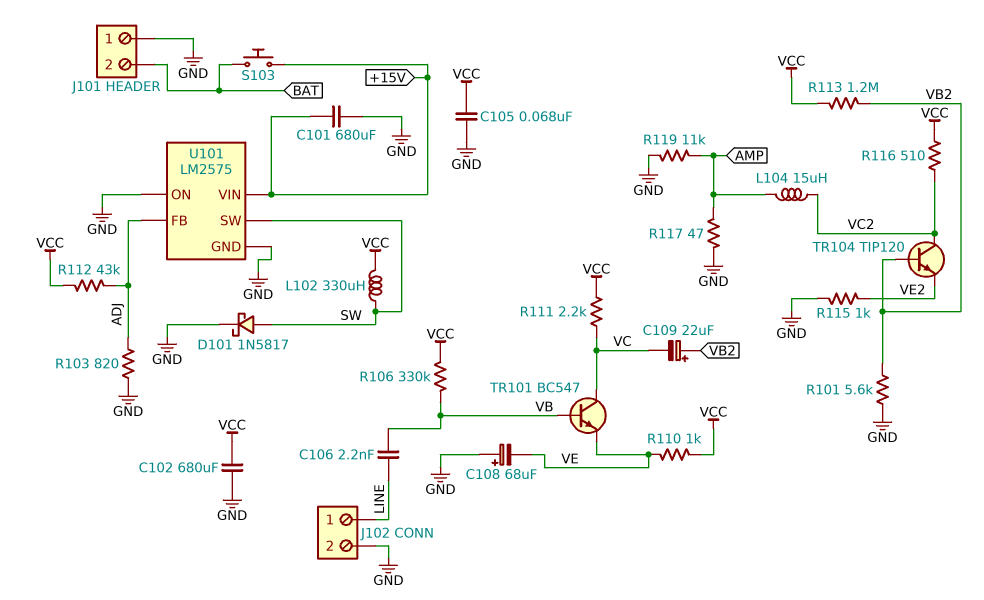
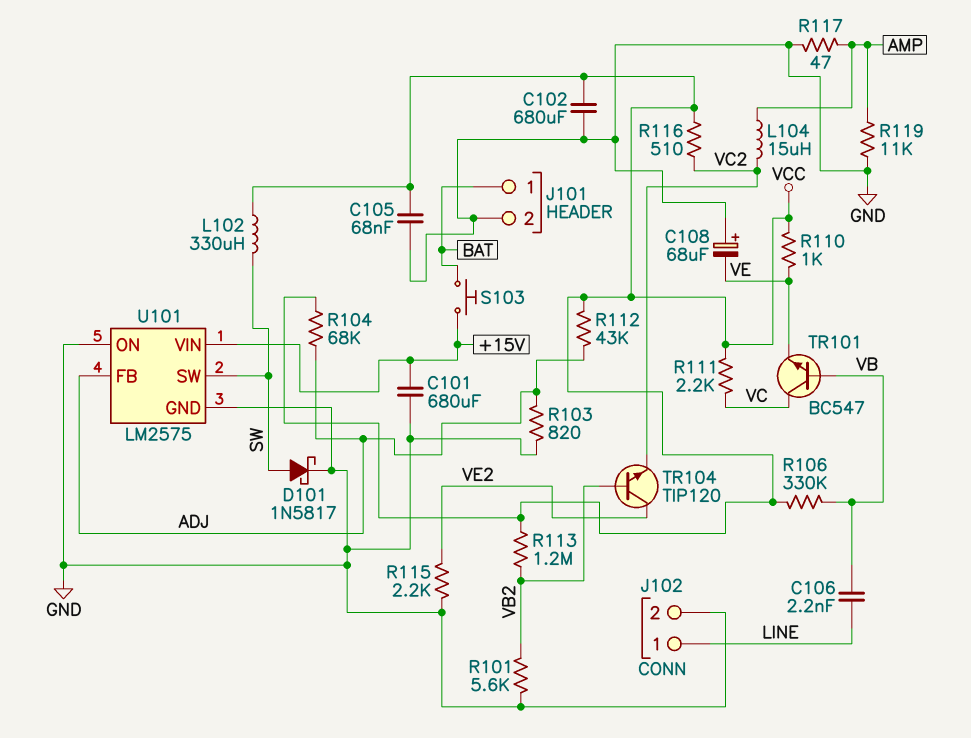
C109: 22uF (plus VB2, minus VC) -> none
J101 pin 1: GND -> BAT
J101 pin 2: BAT -> GND
R104: none -> 68k (ADJ, VCC)
R115: 1k (GND, VE2) -> 2.2k (GND, VE2)
TR104: NPN TIP120 (B VB2, C VC2, E VE2) -> NPN TIP120 (B VB2, C VE2, E VC2)

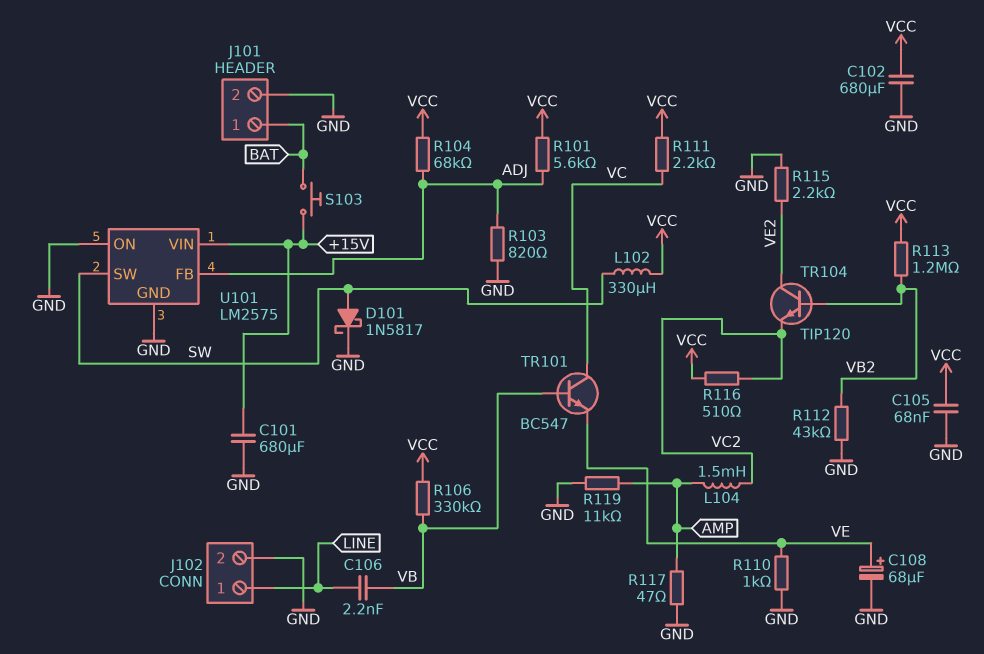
C108: 68uF (plus GND, minus VE) -> 68uF (plus VE, minus GND)
L104: 15uH (AMP, VC2) -> 1.5mH (AMP, VC2)
R101: 5.6k (GND, VB2) -> 5.6k (ADJ, VCC)
R110: 1k (VCC, VE) -> 1k (GND, VE)
R112: 43k (ADJ, VCC) -> 43k (GND, VB2)

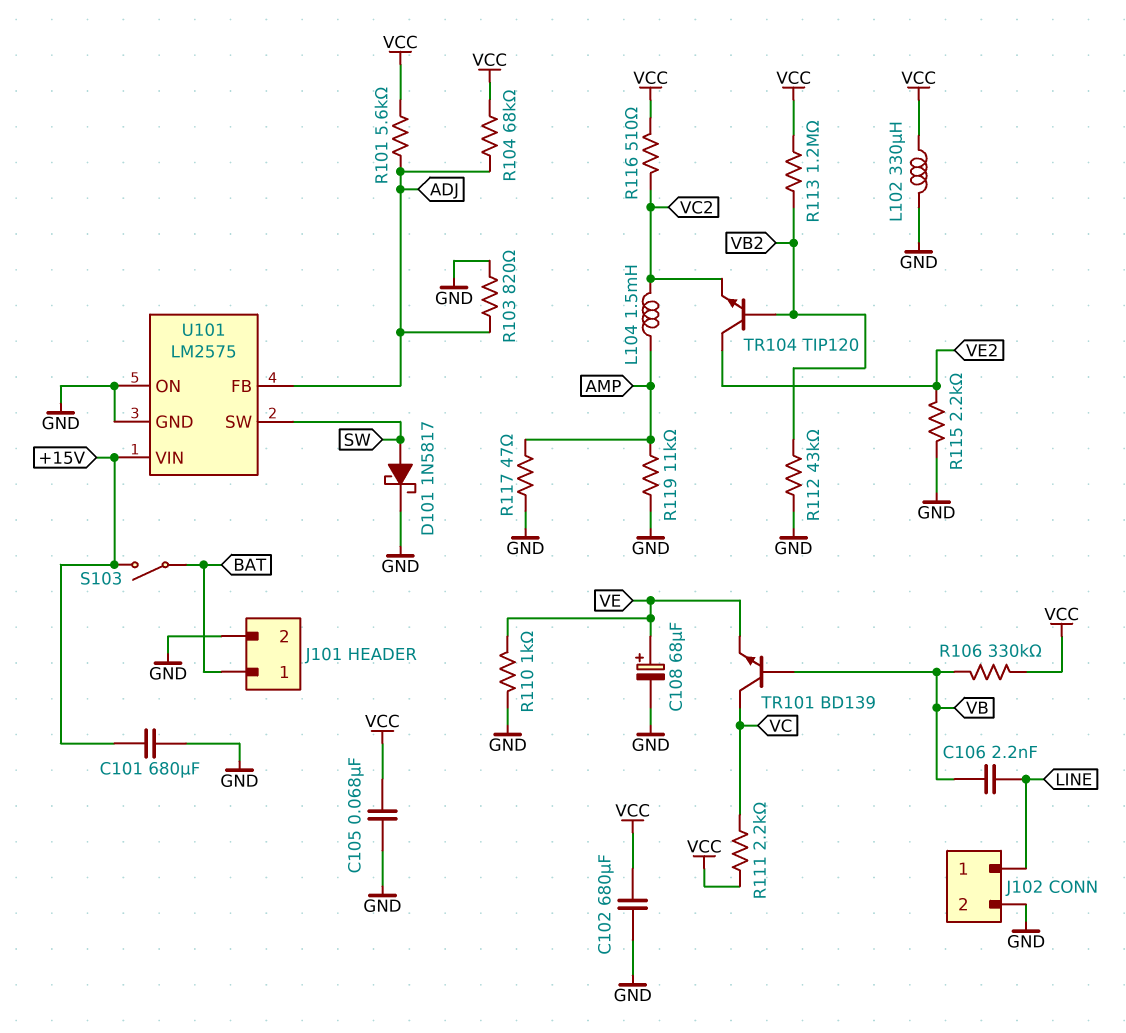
L102: 330uH (SW, VCC) -> 330uH (GND, VCC)
S103: button (+15V, BAT) -> switch (+15V, BAT)
TR101: NPN BC547 (B VB, C VC, E VE) -> NPN BD139 (B VB, C VC, E VE)

